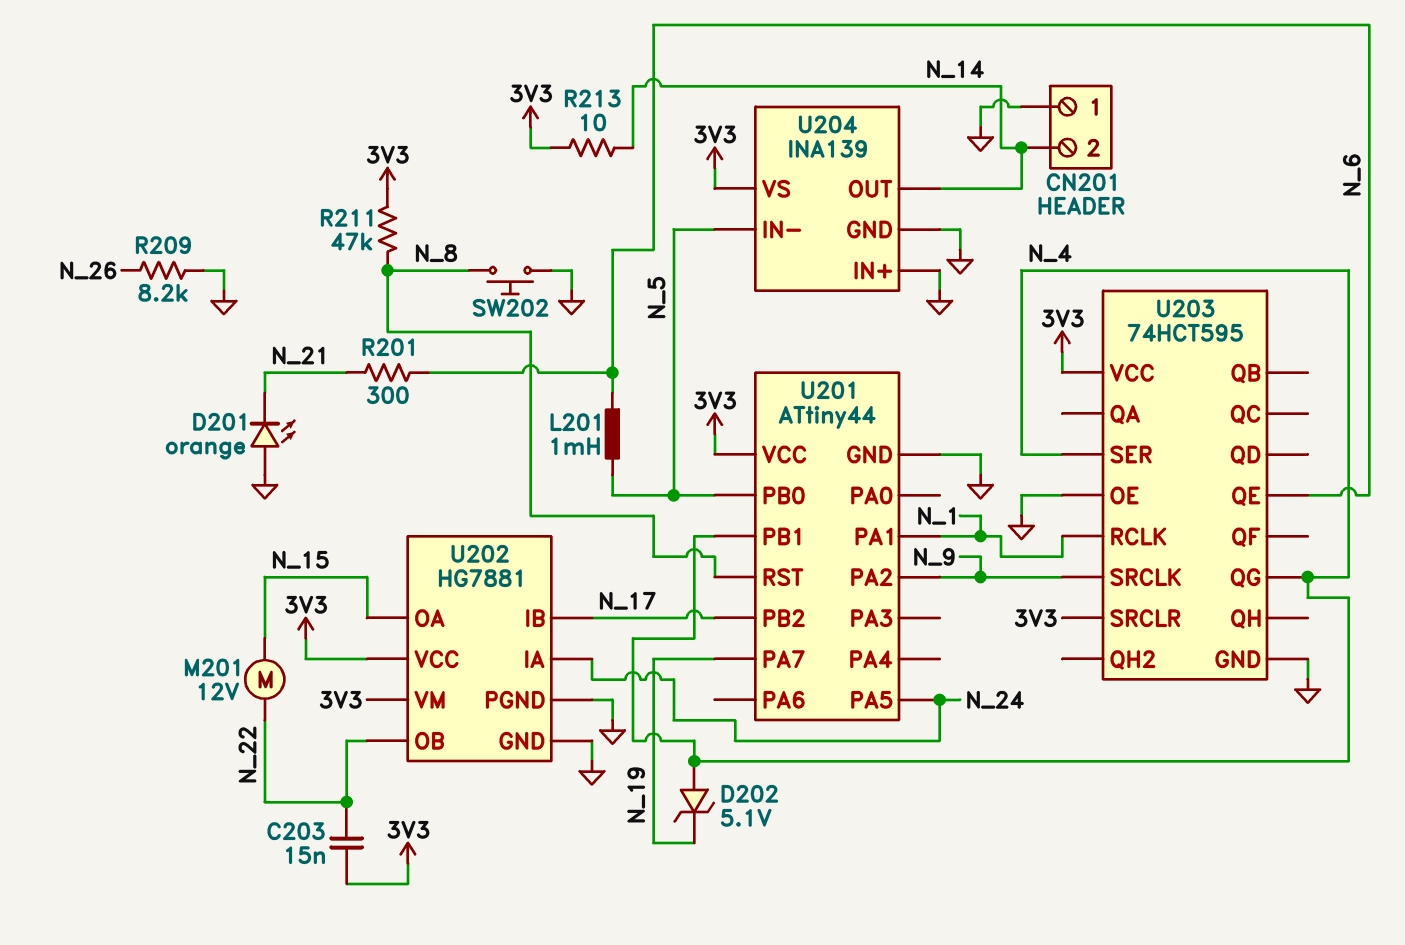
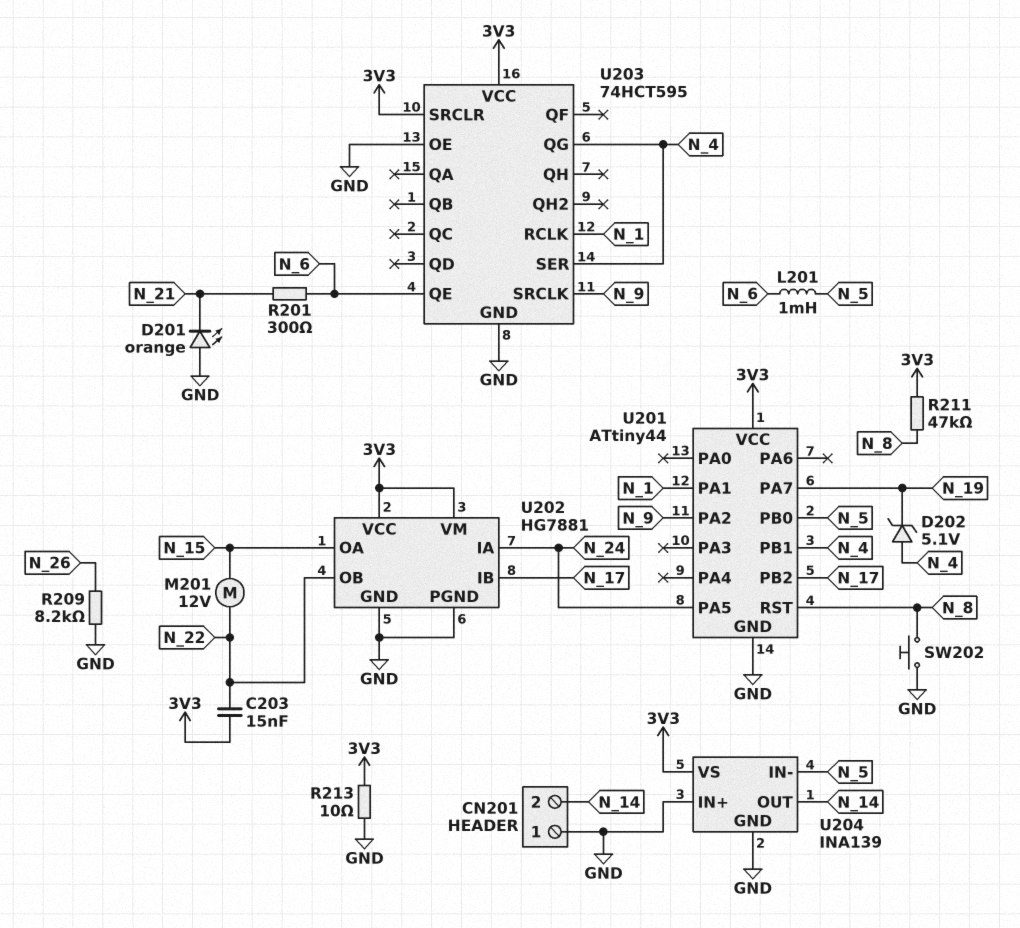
R213: 10 (3V3, N_14) -> 10 (3V3, GND)

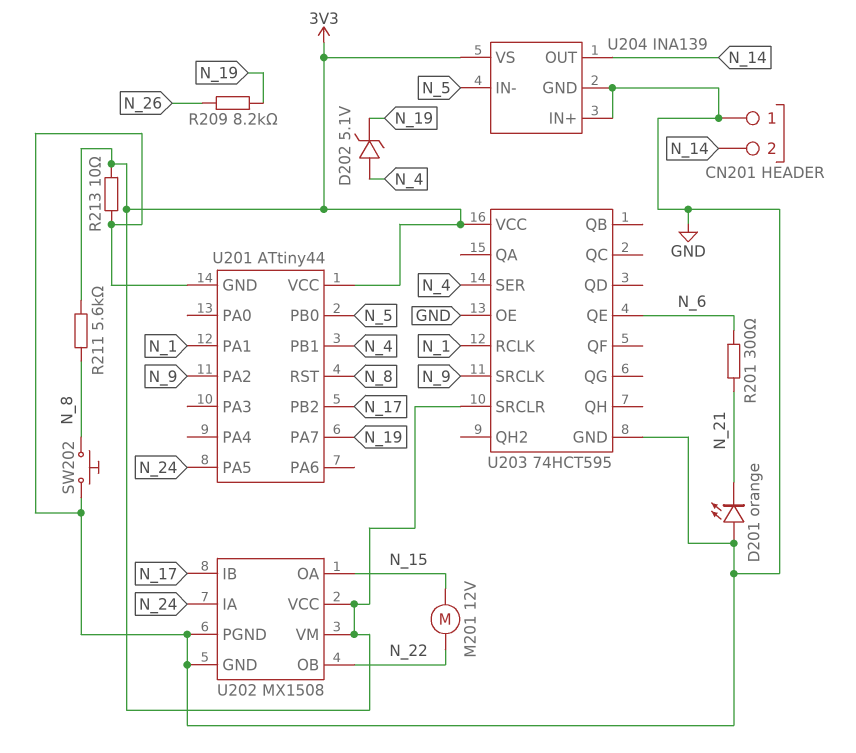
C203: 15nF (3V3, N_22) -> none
L201: 1mH (N_5, N_6) -> none
R209: 8.2k (GND, N_26) -> 8.2k (N_19, N_26)
R211: 47k (3V3, N_8) -> 5.6k (3V3, N_8)
U202: HG7881 -> MX1508
U203 pin QG: N_4 -> none

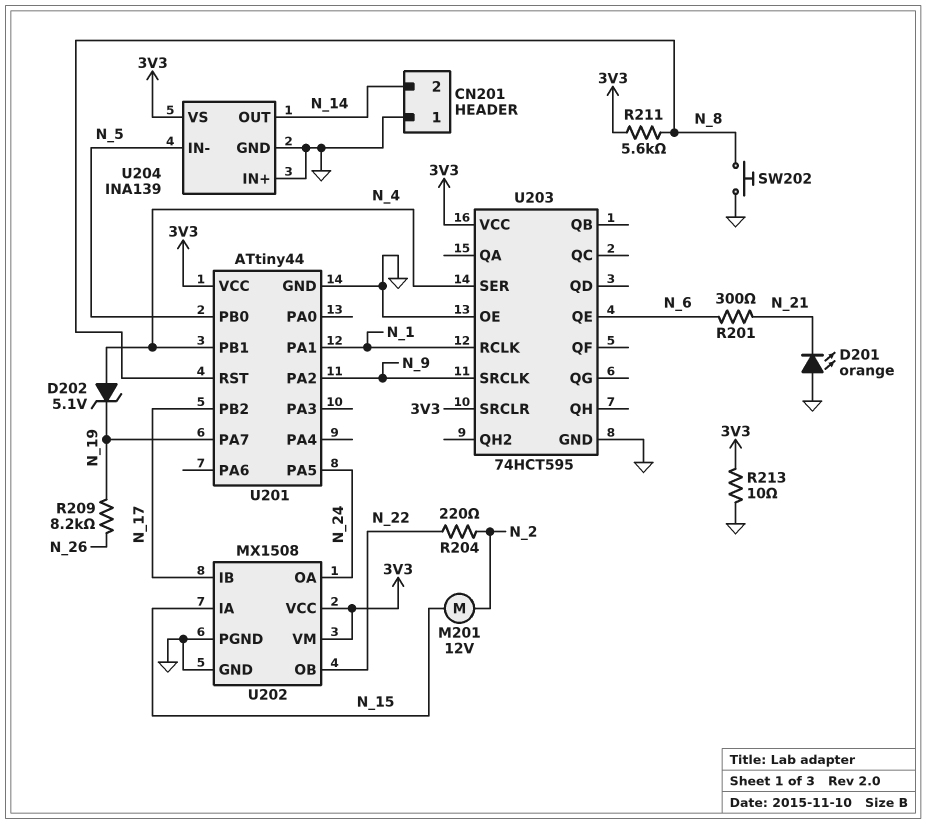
M201: motor 12V (N_15, N_22) -> motor 12V (N_2, N_15)
R204: none -> 220 (N_2, N_22)
U202 pin IA: N_24 -> N_15
U202 pin OA: N_15 -> N_24

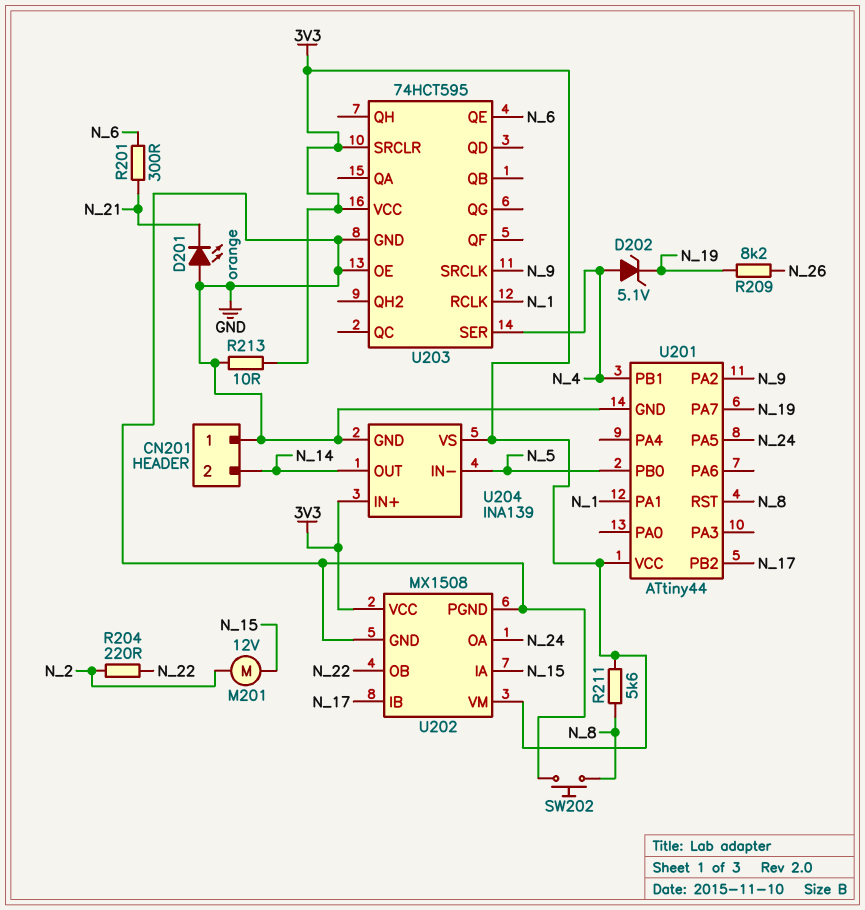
U204 pin IN+: GND -> 3V3

